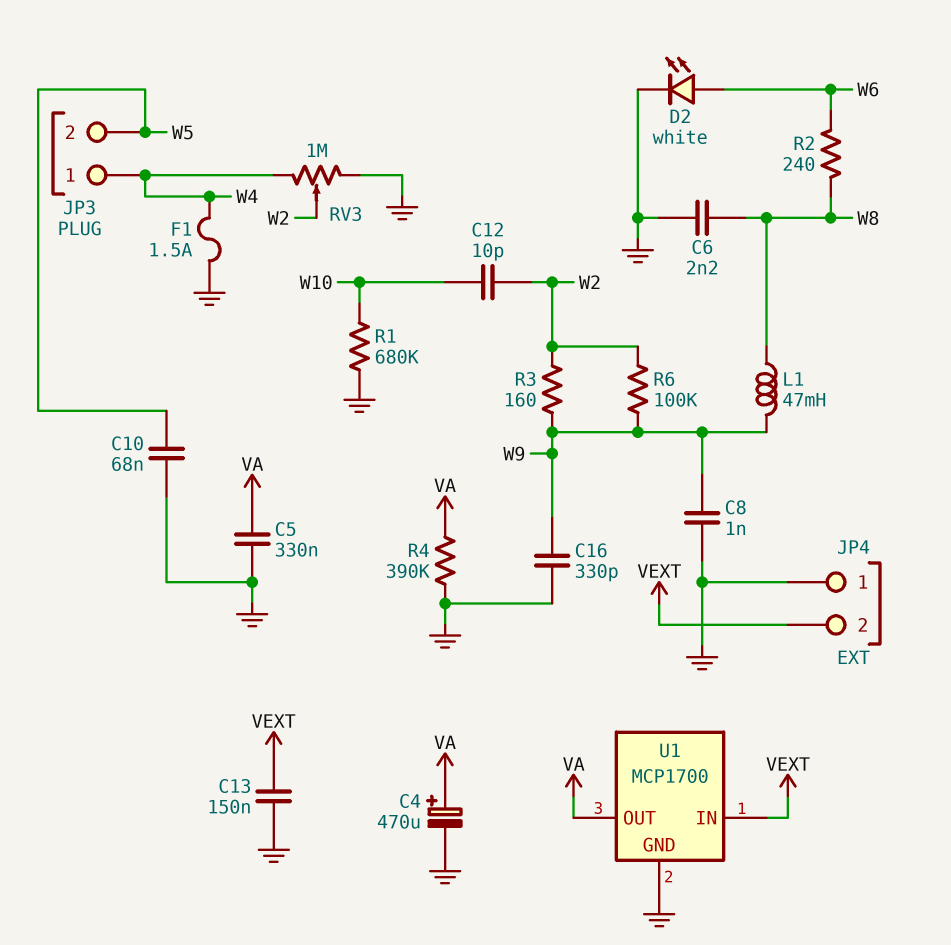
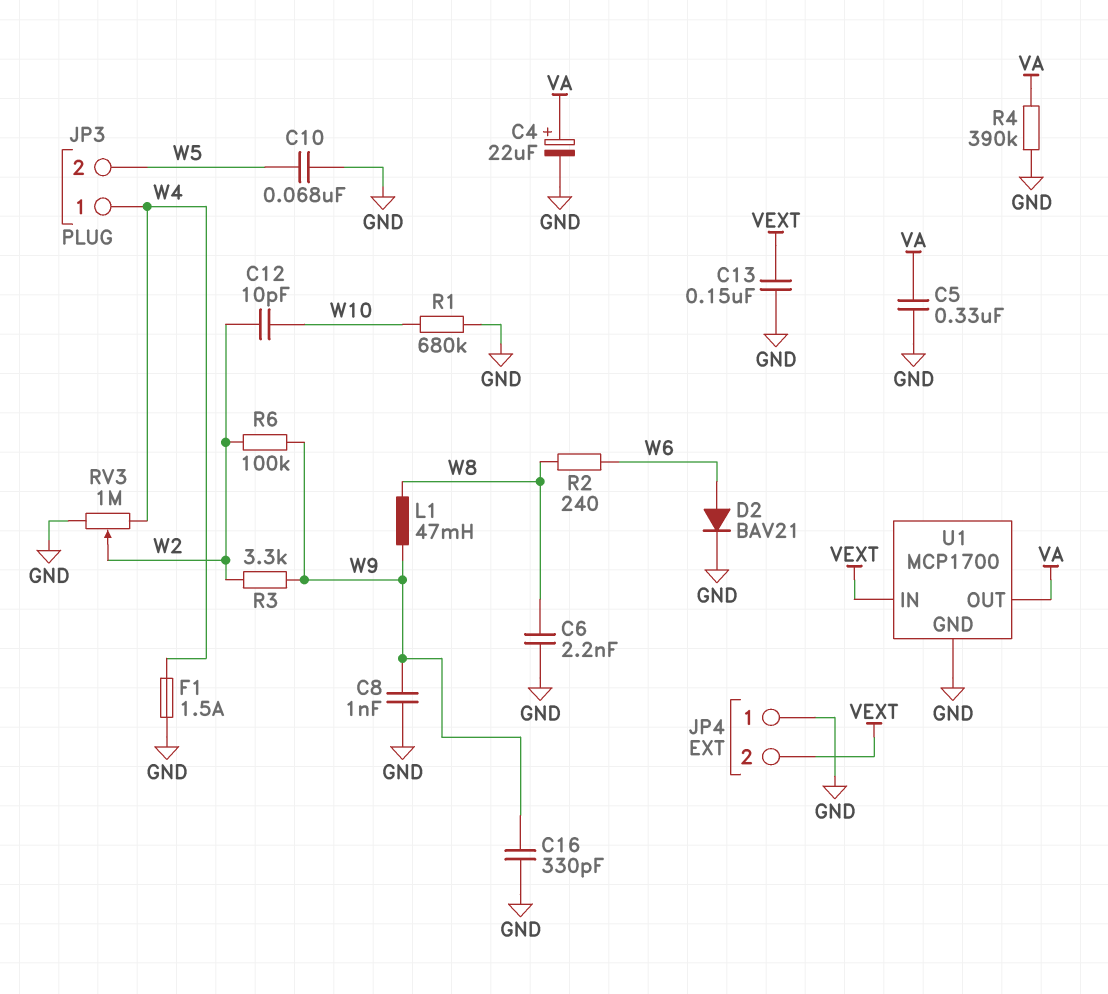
C4: 470uF (plus VA, minus GND) -> 22uF (plus VA, minus GND)
D2: LED white (A W6, K GND) -> diode BAV21 (A W6, K GND)
R3: 160 (W2, W9) -> 3.3k (W2, W9)

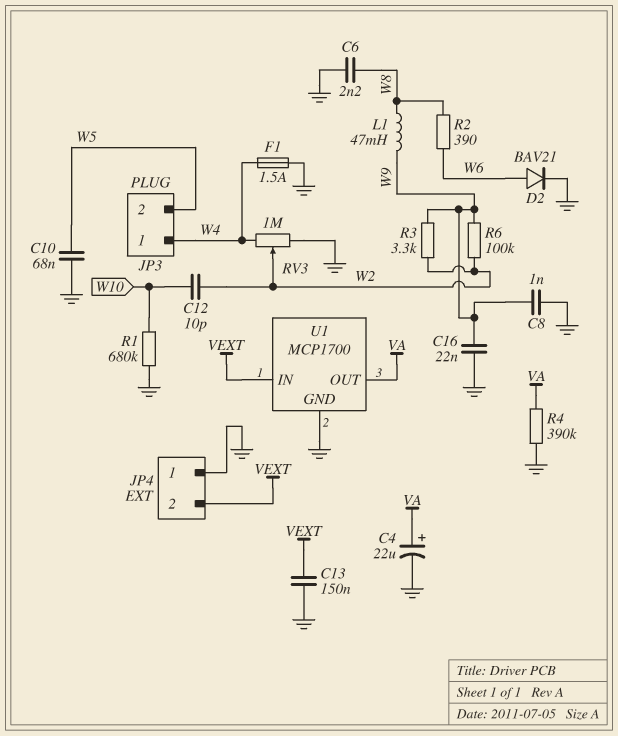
C5: 330nF (GND, VA) -> none
C16: 330pF (GND, W9) -> 22nF (GND, W9)
R2: 240 (W6, W8) -> 390 (W6, W8)

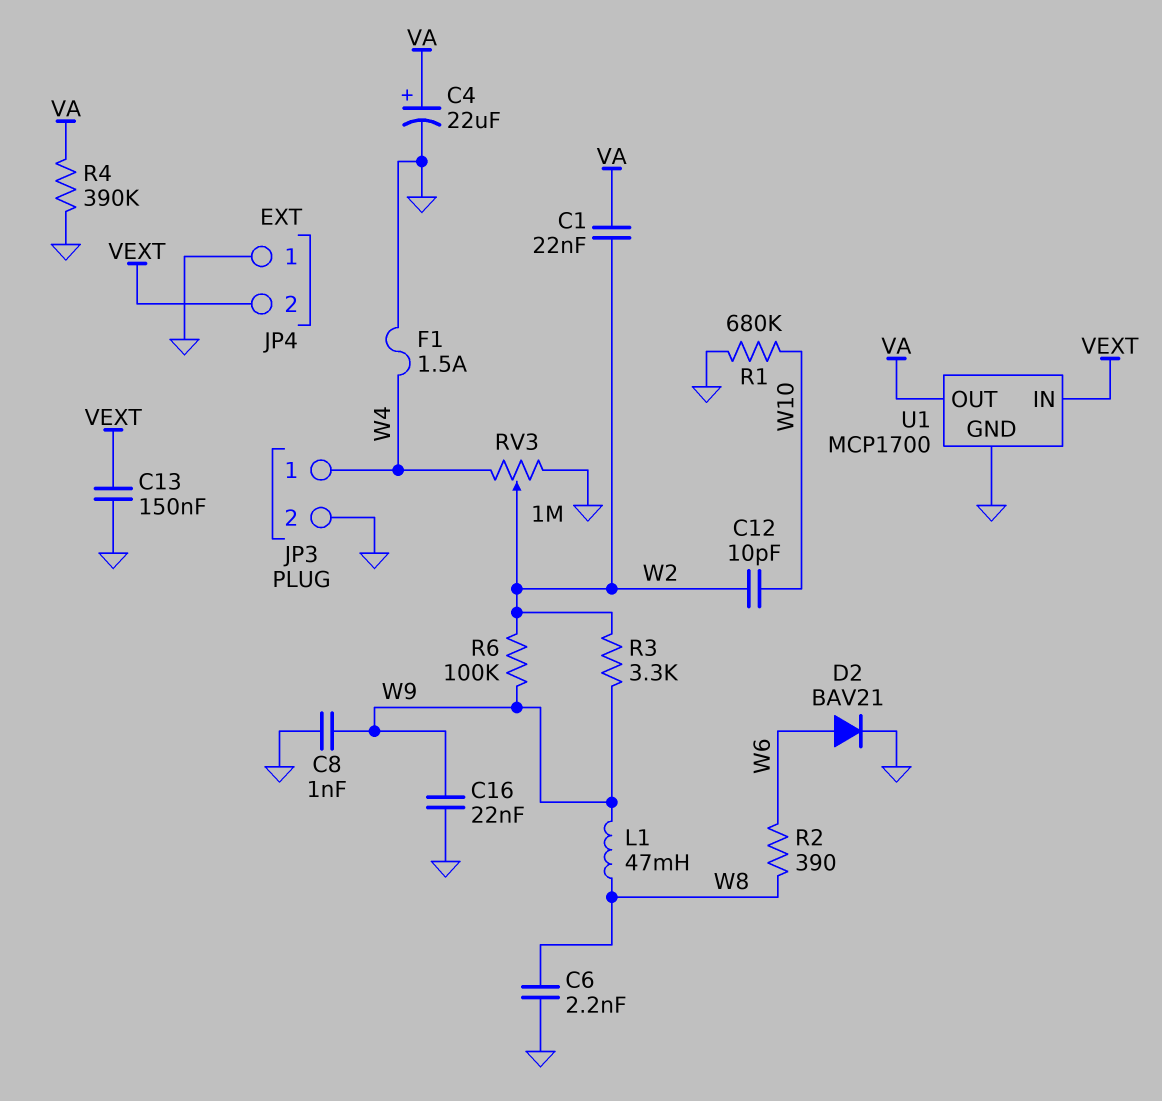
C1: none -> 22nF (VA, W2)
C10: 68nF (GND, W5) -> none
JP3 pin 2: W5 -> GND

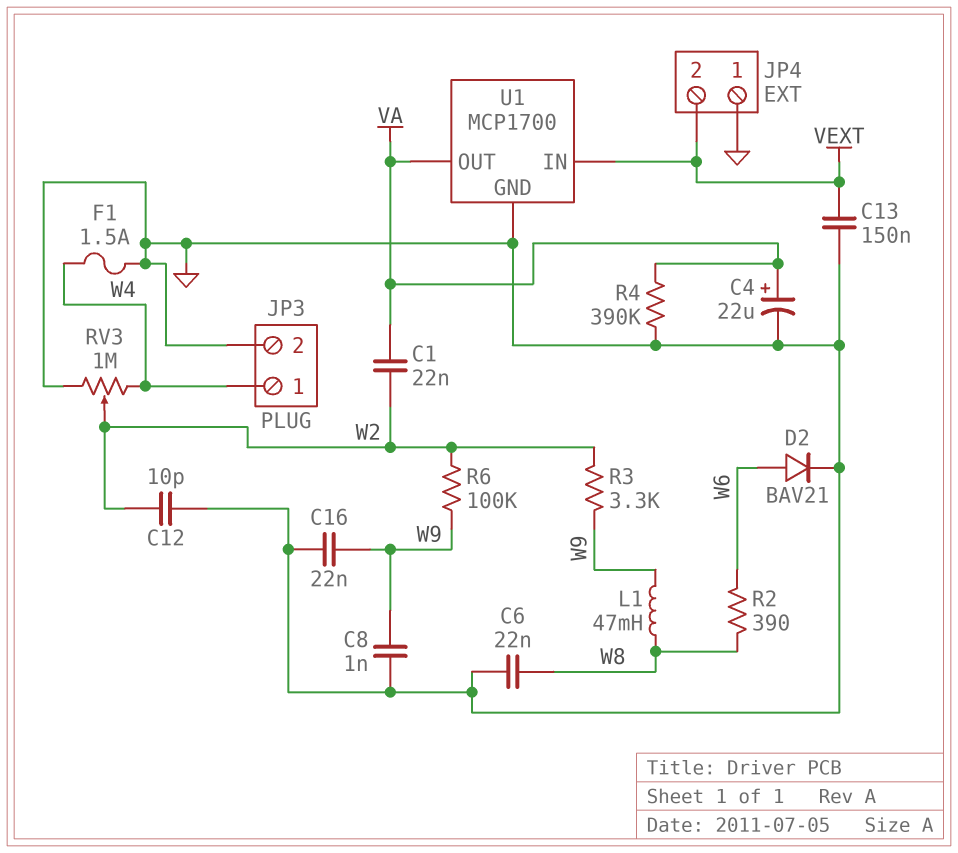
C6: 2.2nF (GND, W8) -> 22nF (GND, W8)
C12: 10pF (W2, W10) -> 10pF (GND, W2)
R1: 680k (GND, W10) -> none

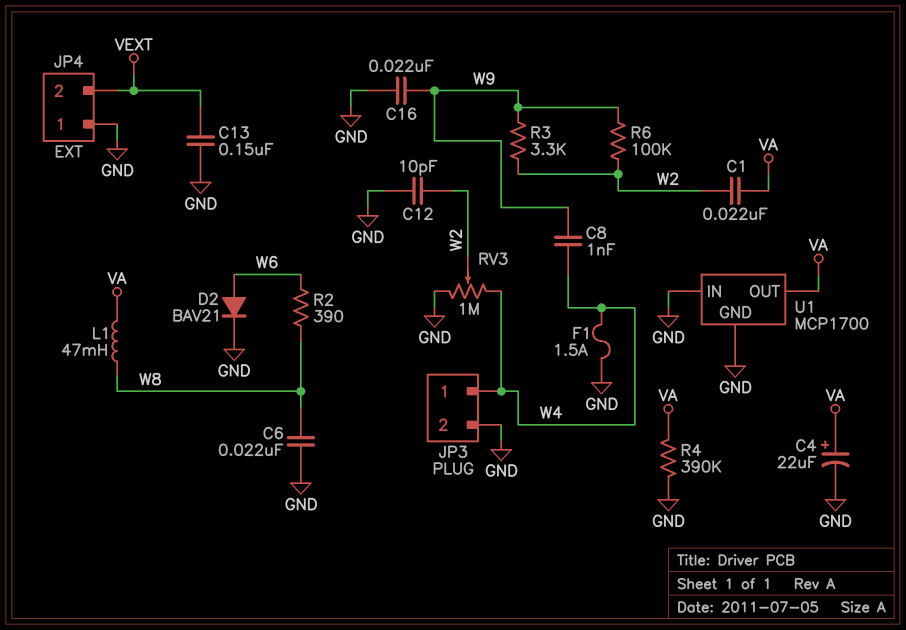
C8: 1nF (GND, W9) -> 1nF (W4, W9)
L1: 47mH (W8, W9) -> 47mH (VA, W8)
U1 pin IN: VEXT -> GND

